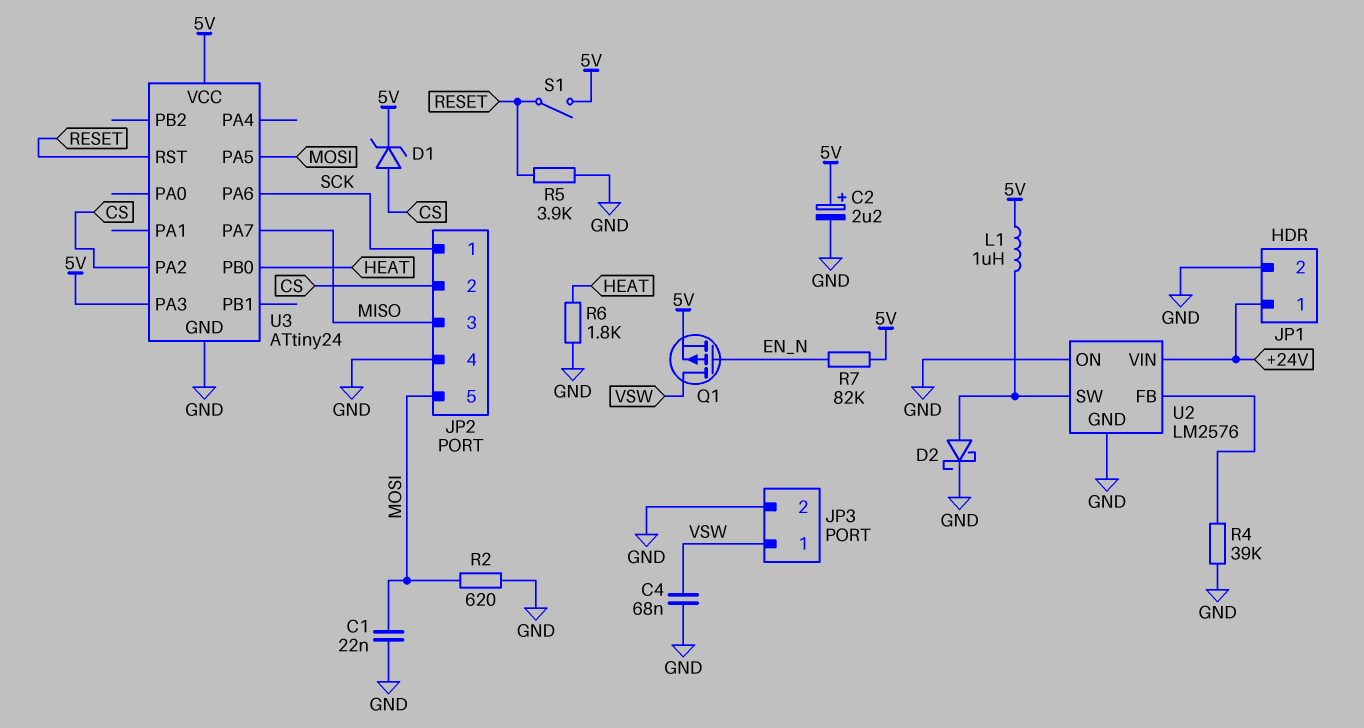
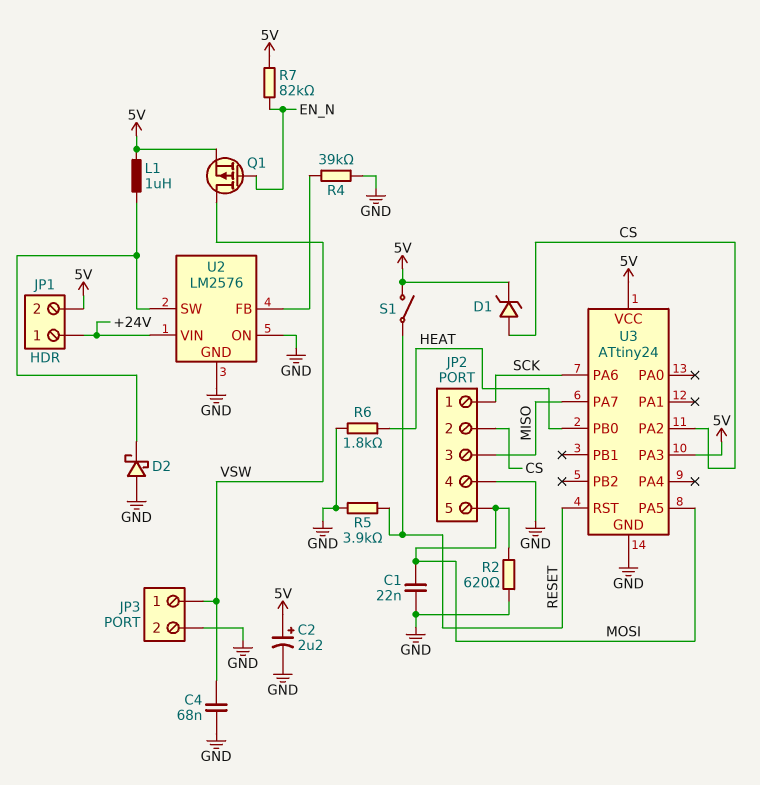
D2: schottky (A U2/SW, K GND) -> schottky (A GND, K U2/SW)
JP1 pin 2: GND -> 5V

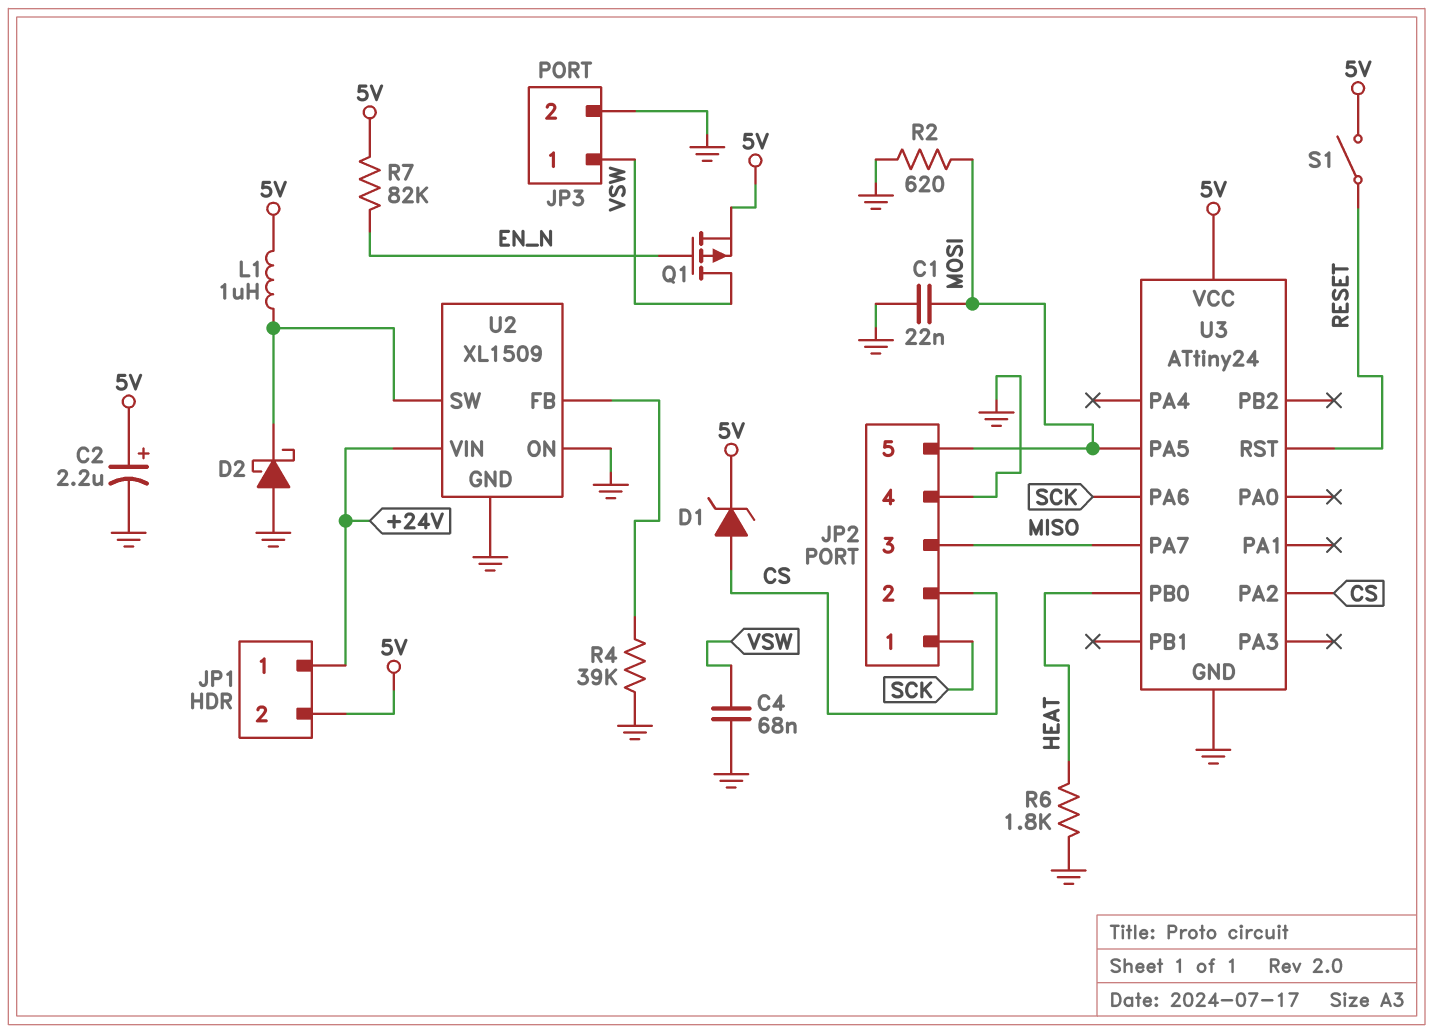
R5: 3.9k (GND, RESET) -> none
U2: LM2576 -> XL1509
U3 pin PA3: 5V -> none

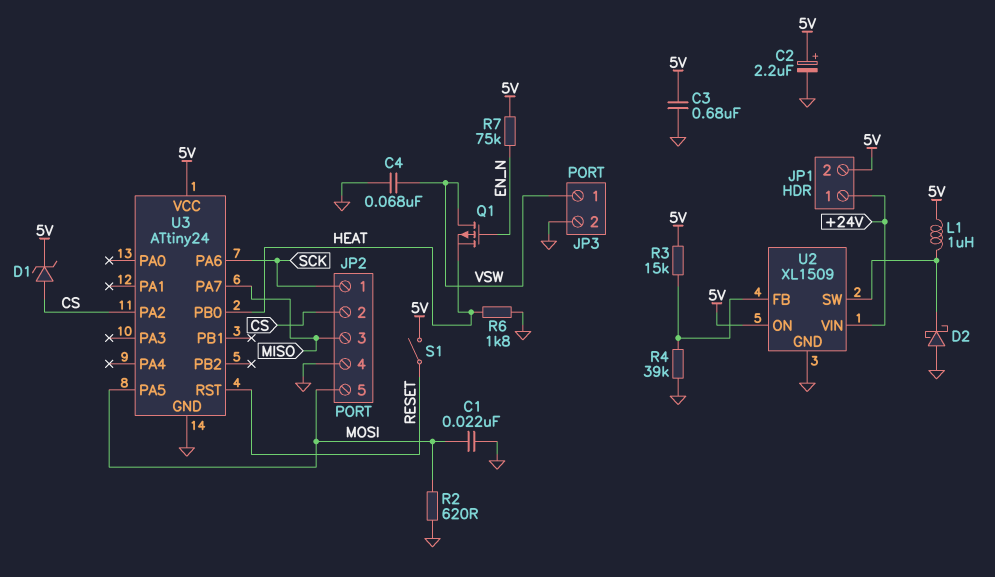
C3: none -> 680nF (5V, GND)
Q1: PMOS (G EN_N, D VSW, S 5V) -> PMOS (G EN_N, D VSW, S HEAT)
R3: none -> 15k (5V, U2/FB)
R7: 82k (5V, EN_N) -> 75k (5V, EN_N)
U2 pin ON: GND -> 5V

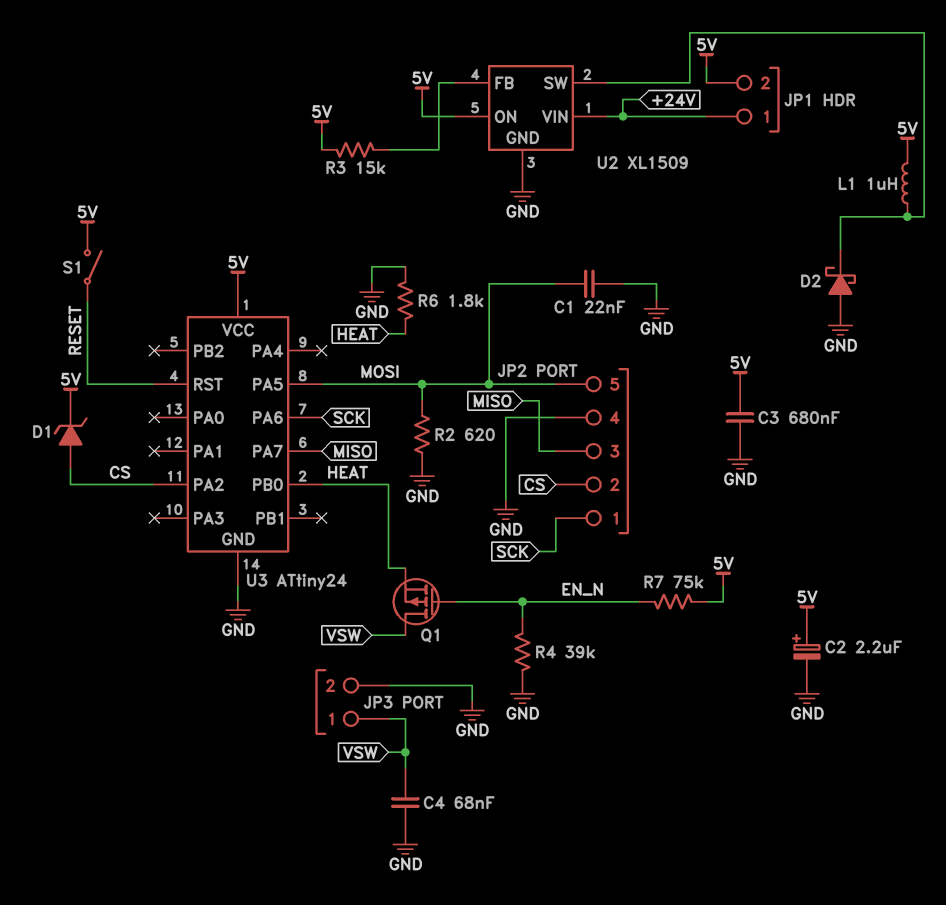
R4: 39k (GND, U2/FB) -> 39k (EN_N, GND)

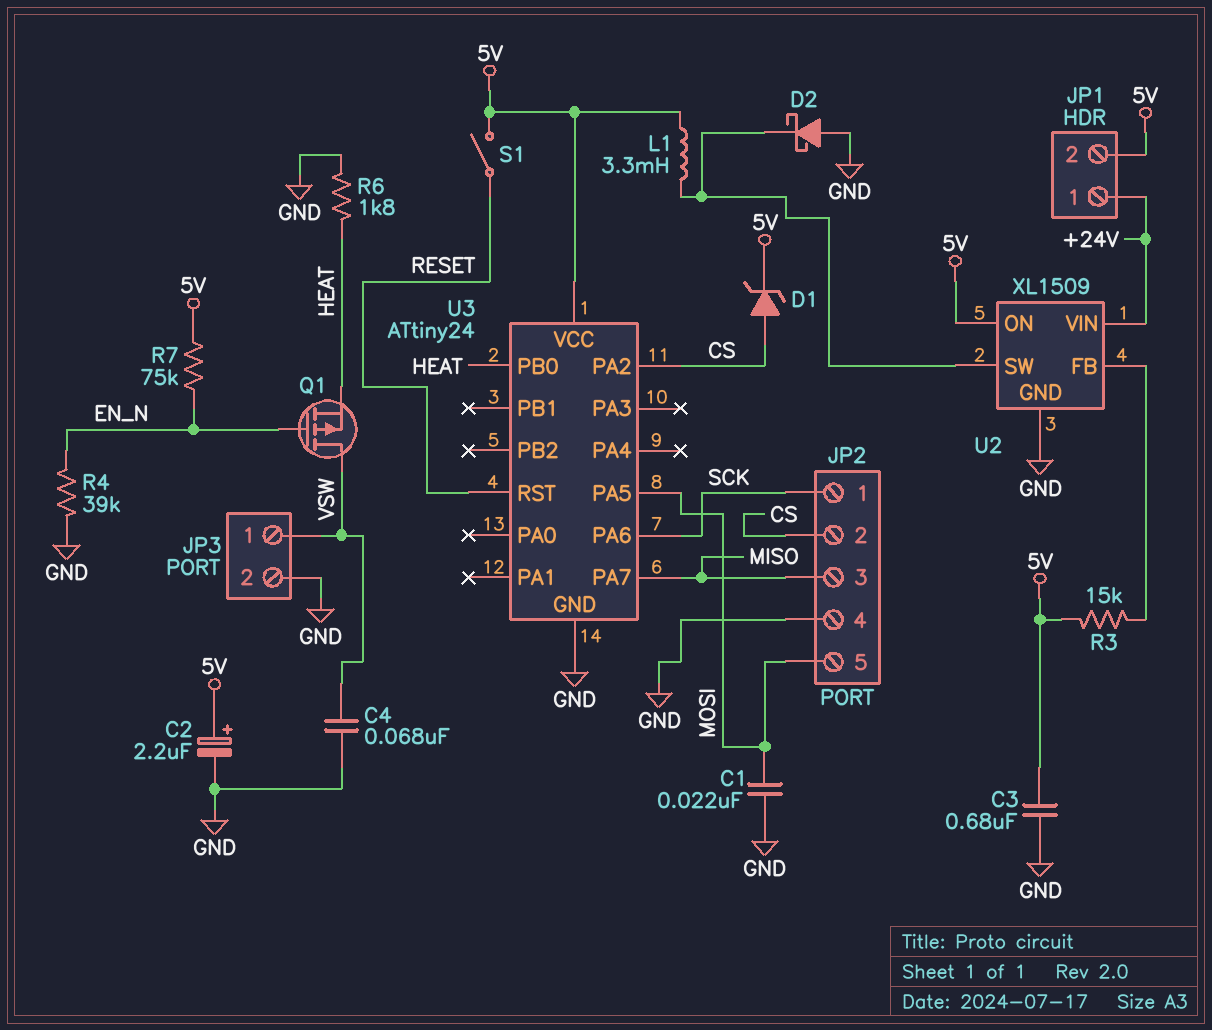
L1: 1uH (5V, U2/SW) -> 3.3mH (5V, U2/SW)
R2: 620 (GND, MOSI) -> none

